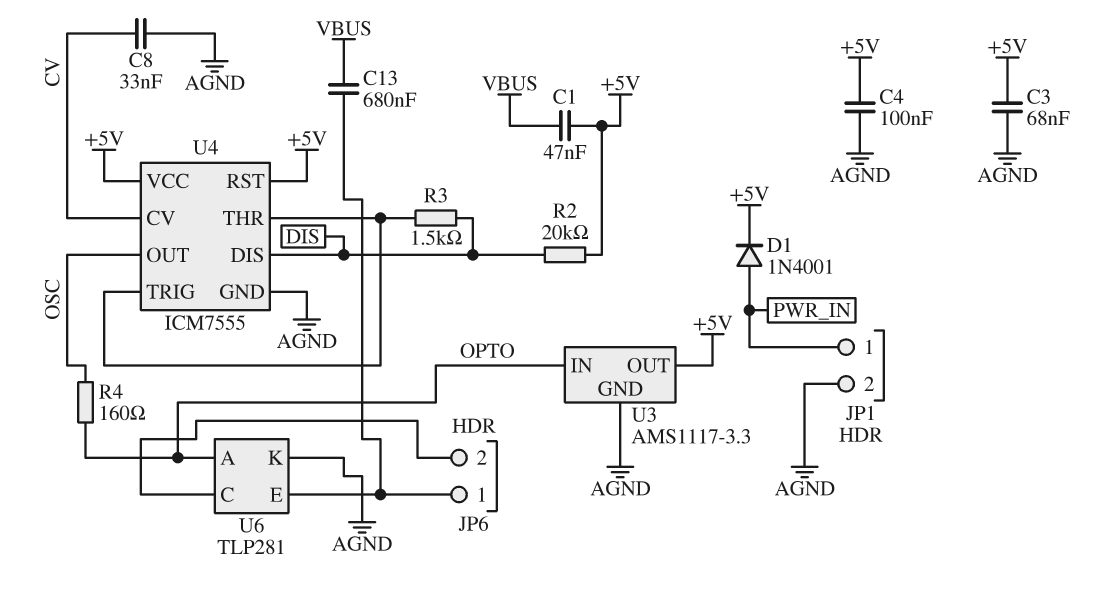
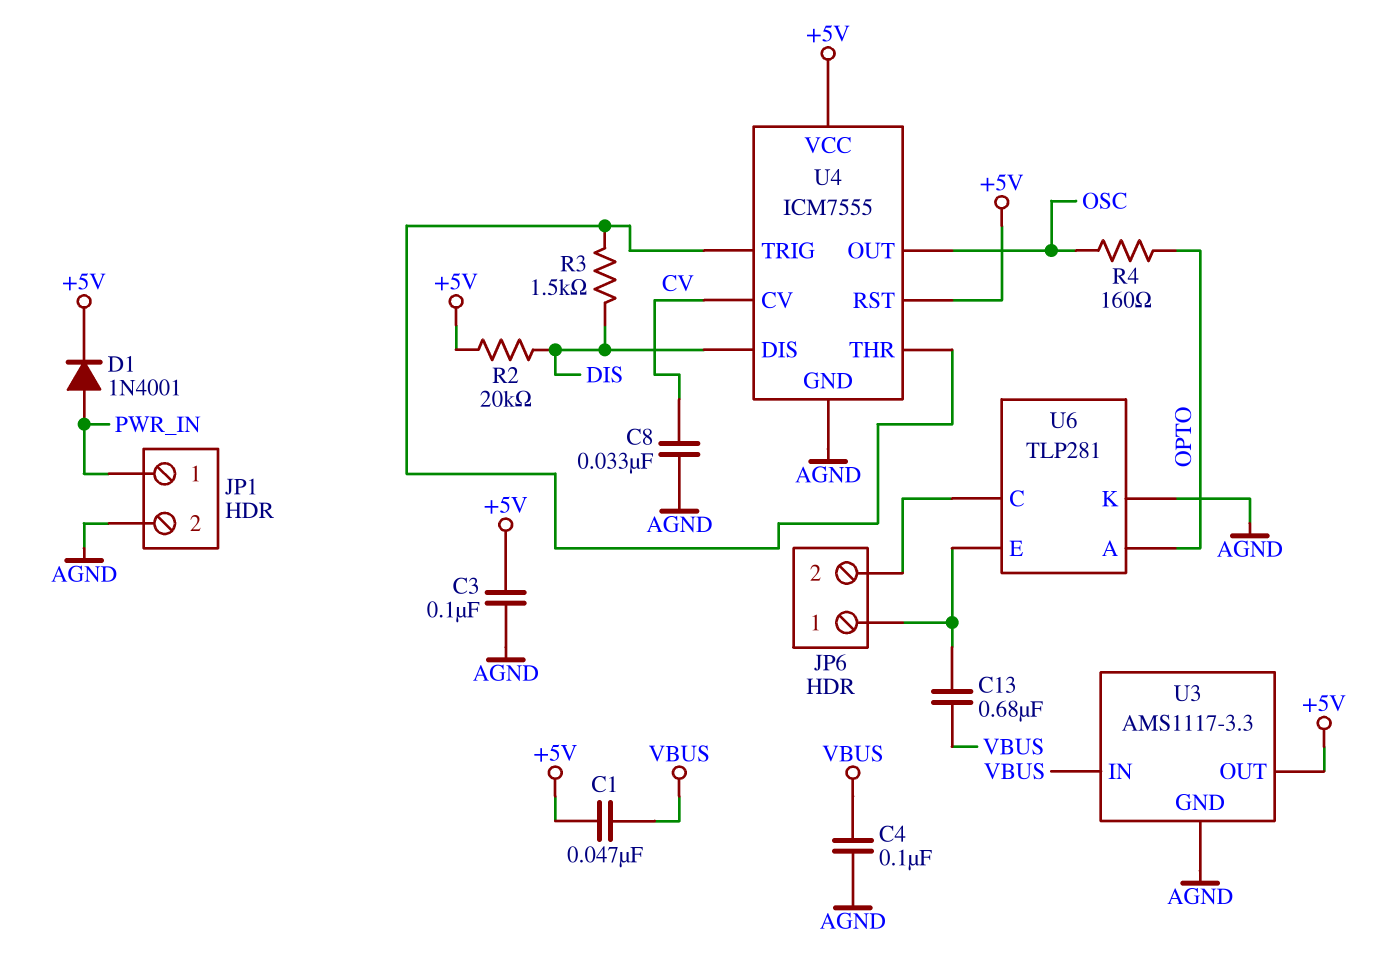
C3: 68nF (+5V, AGND) -> 100nF (+5V, AGND)
C4: 100nF (+5V, AGND) -> 100nF (AGND, VBUS)
U3 pin IN: OPTO -> VBUS

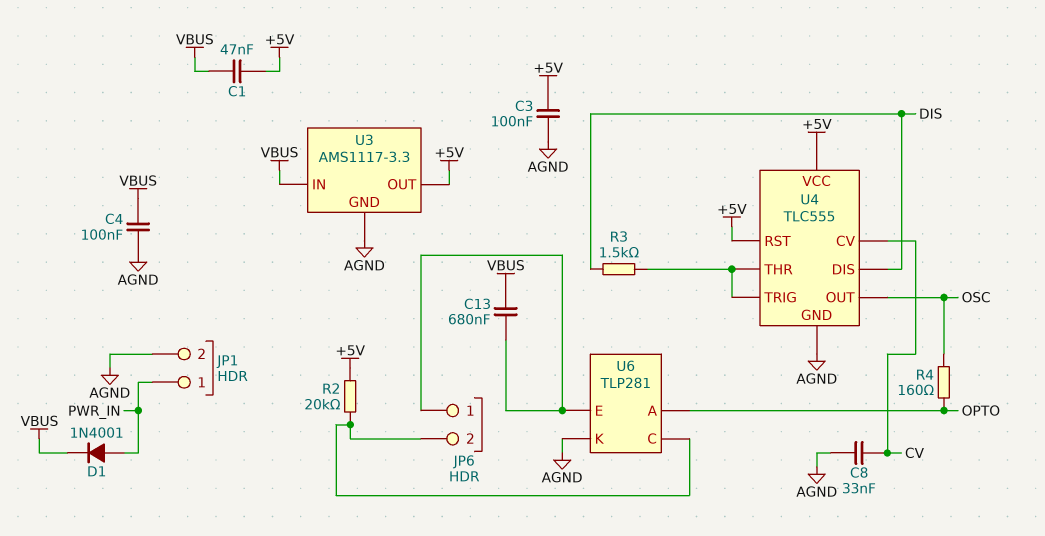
D1: diode 1N4001 (A PWR_IN, K +5V) -> diode 1N4001 (A PWR_IN, K VBUS)
R2: 20k (+5V, DIS) -> 20k (+5V, JP6/2)
U4: ICM7555 -> TLC555

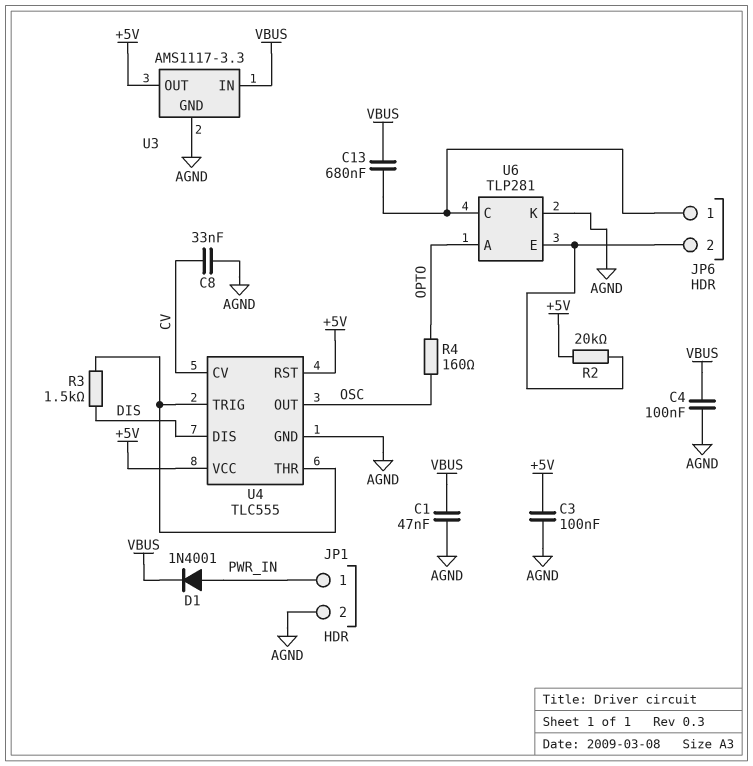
C1: 47nF (+5V, VBUS) -> 47nF (AGND, VBUS)
U6 pin C: JP6/2 -> JP6/1
U6 pin E: JP6/1 -> JP6/2

